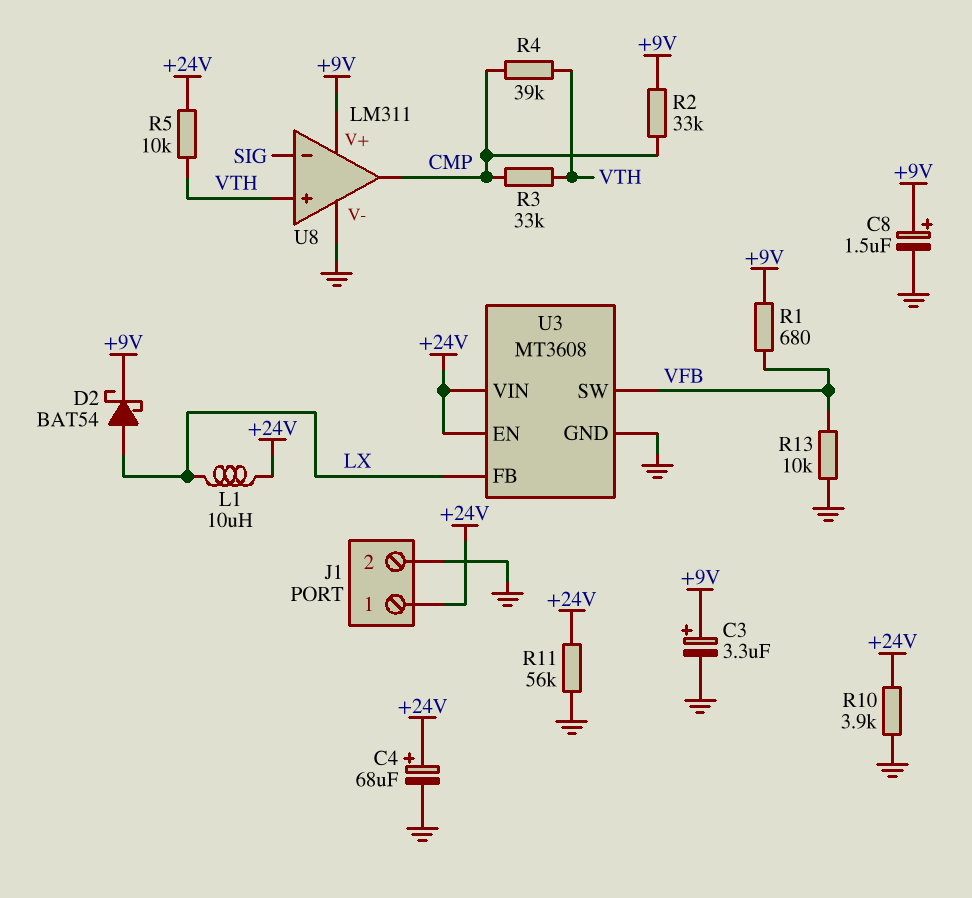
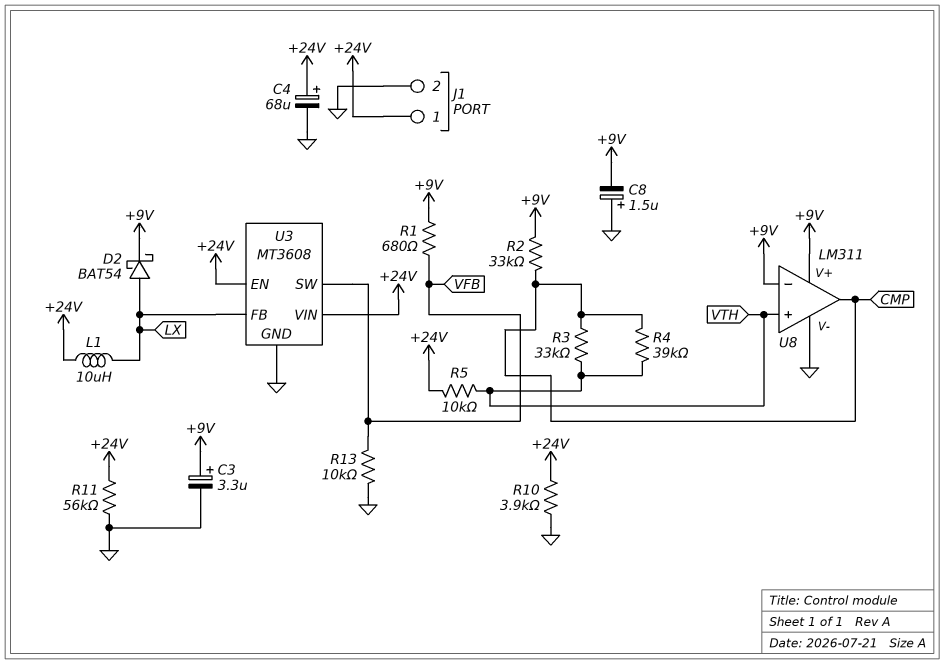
C8: 1.5uF (plus +9V, minus GND) -> 1.5uF (plus GND, minus +9V)
U8 pin in-: SIG -> +9V

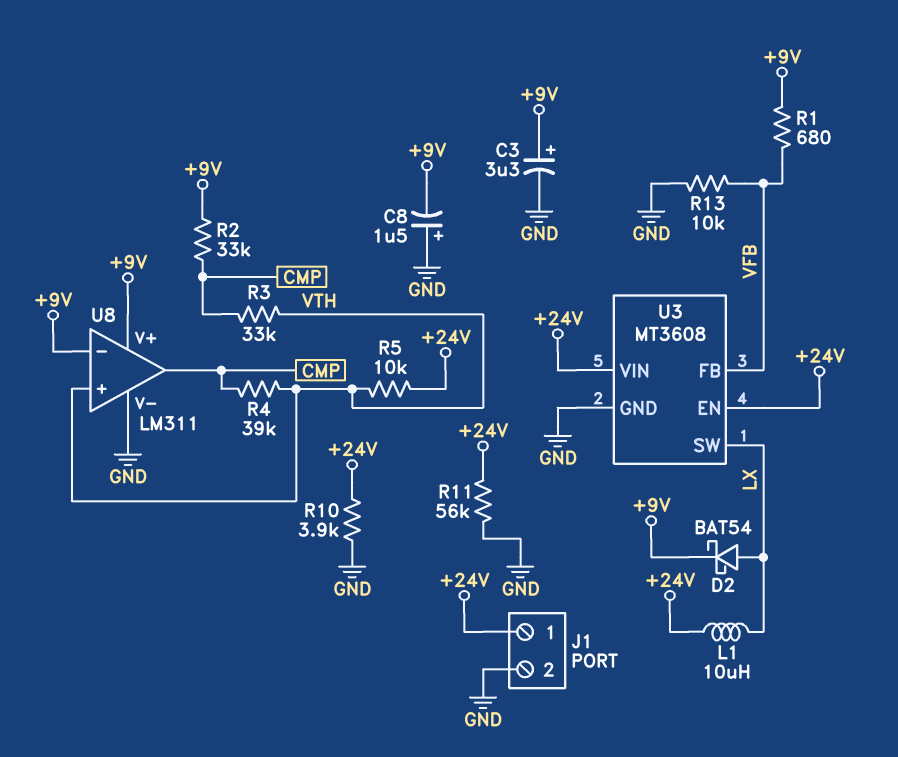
C4: 68uF (plus +24V, minus GND) -> none
U3 pin FB: LX -> VFB
U3 pin SW: VFB -> LX

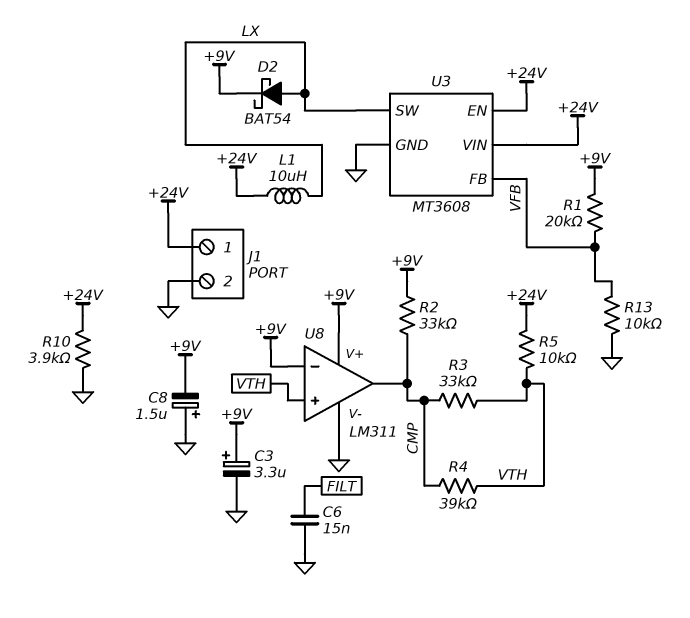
C6: none -> 15nF (FILT, GND)
R1: 680 (+9V, VFB) -> 20k (+9V, VFB)
R11: 56k (+24V, GND) -> none

